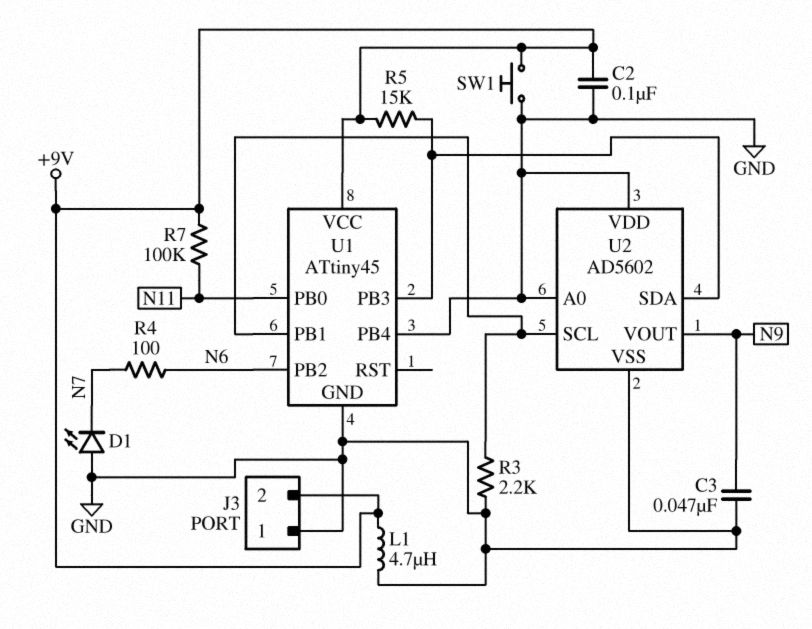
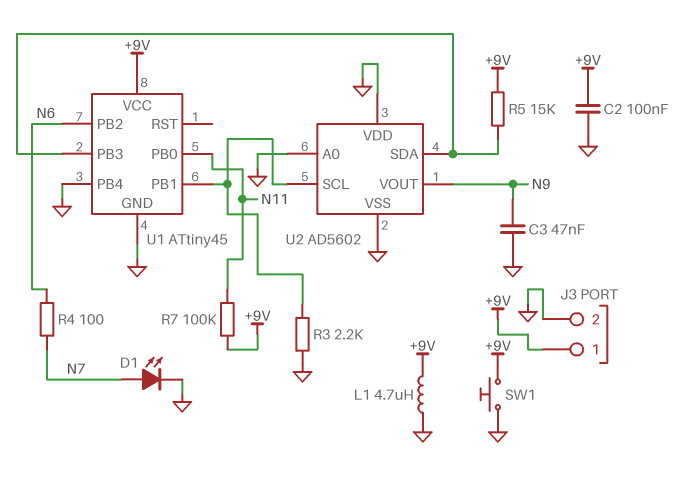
D1: LED (A GND, K N7) -> LED (A N7, K GND)
J3 pin 1: GND -> +9V
J3 pin 2: +9V -> GND

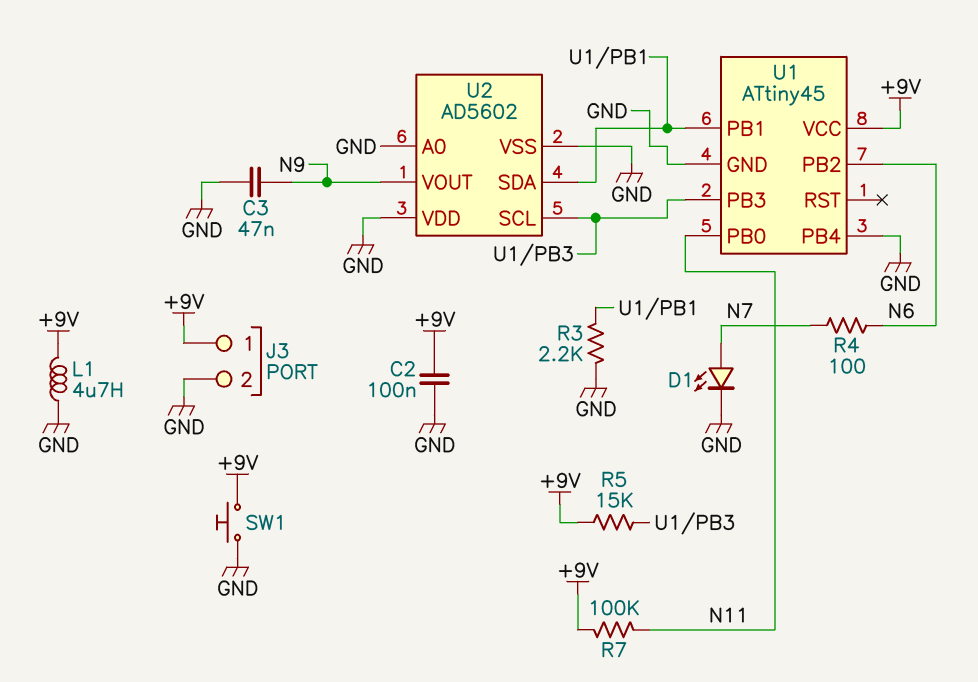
U2 pin SCL: U1/PB1 -> U1/PB3
U2 pin SDA: U1/PB3 -> U1/PB1

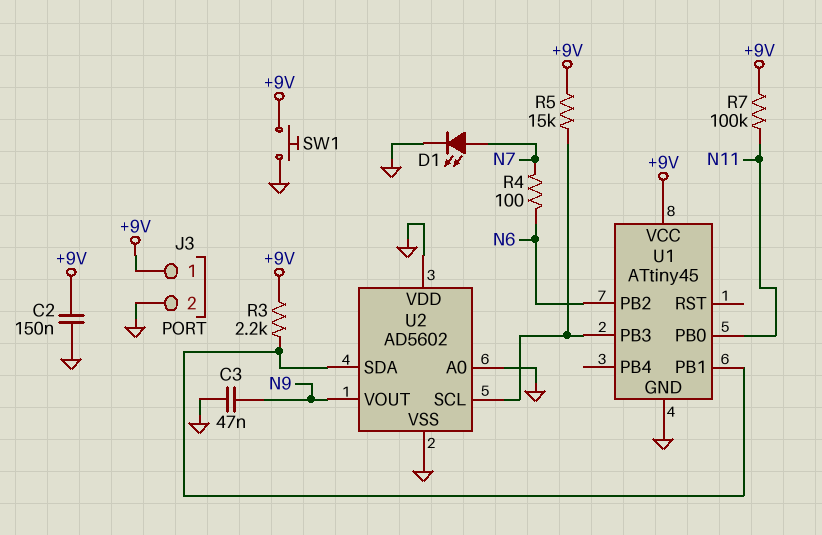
C2: 100nF (+9V, GND) -> 150nF (+9V, GND)
L1: 4.7uH (+9V, GND) -> none
R3: 2.2k (GND, U1/PB1) -> 2.2k (+9V, U1/PB1)
U1 pin PB4: GND -> none

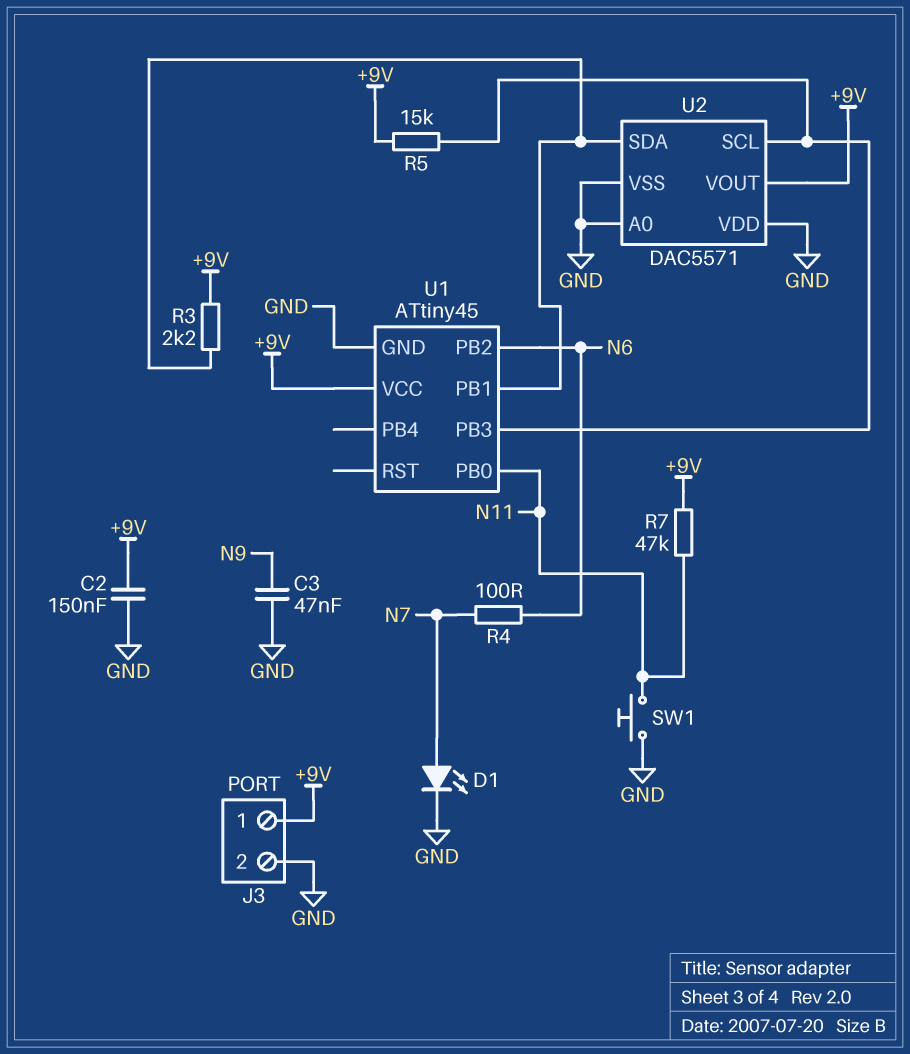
R7: 100k (+9V, N11) -> 47k (+9V, N11)
SW1: button (+9V, GND) -> button (GND, N11)
U2: AD5602 -> DAC5571
U2 pin VOUT: N9 -> +9V

